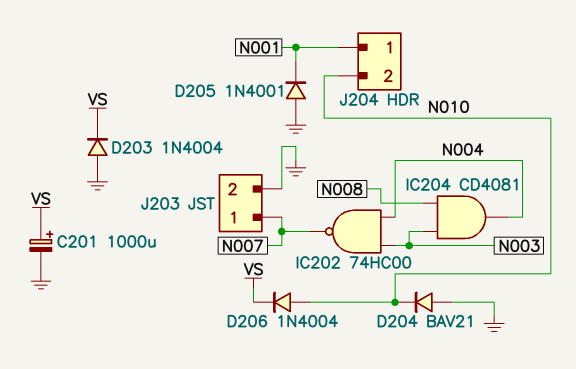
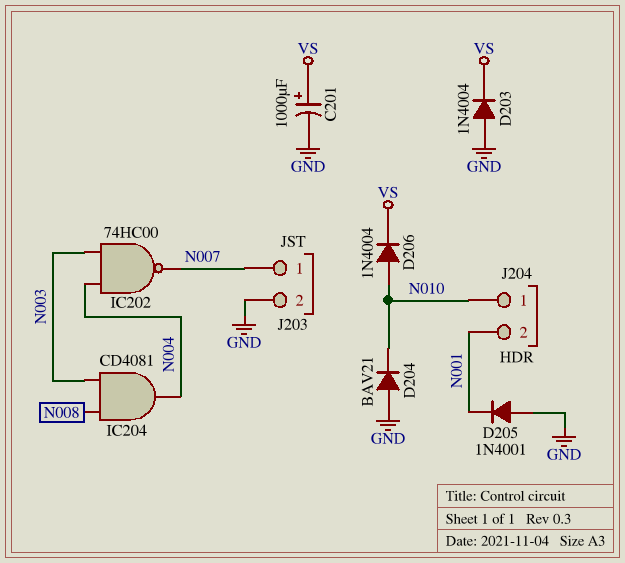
J204 pin 1: N001 -> N010
J204 pin 2: N010 -> N001

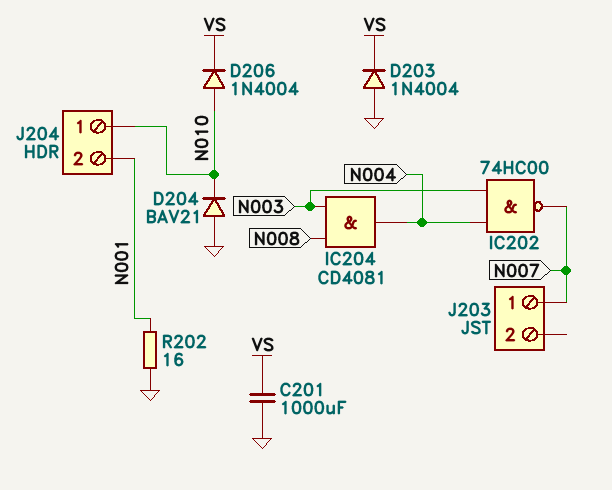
C201: 1000uF (plus VS, minus GND) -> 1000uF (GND, VS)
D205: diode 1N4001 (A GND, K N001) -> none
J203 pin 2: GND -> none
R202: none -> 16 (GND, N001)

